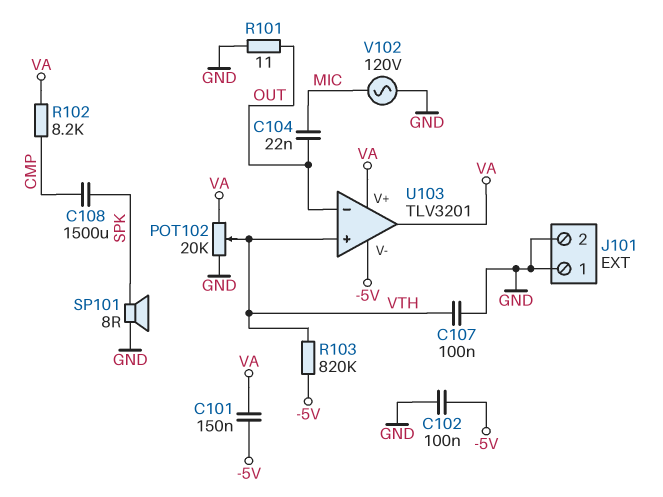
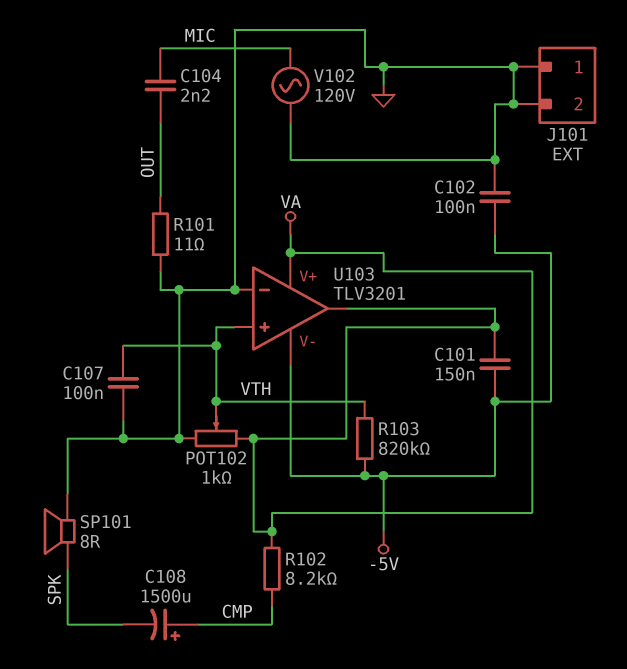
C104: 22nF (MIC, OUT) -> 2.2nF (MIC, OUT)
C108: 1500uF (CMP, SPK) -> 1500uF (plus CMP, minus SPK)
POT102: 20k (GND, VA, wiper VTH) -> 1k (GND, VA, wiper VTH)
U103 pin in-: OUT -> GND

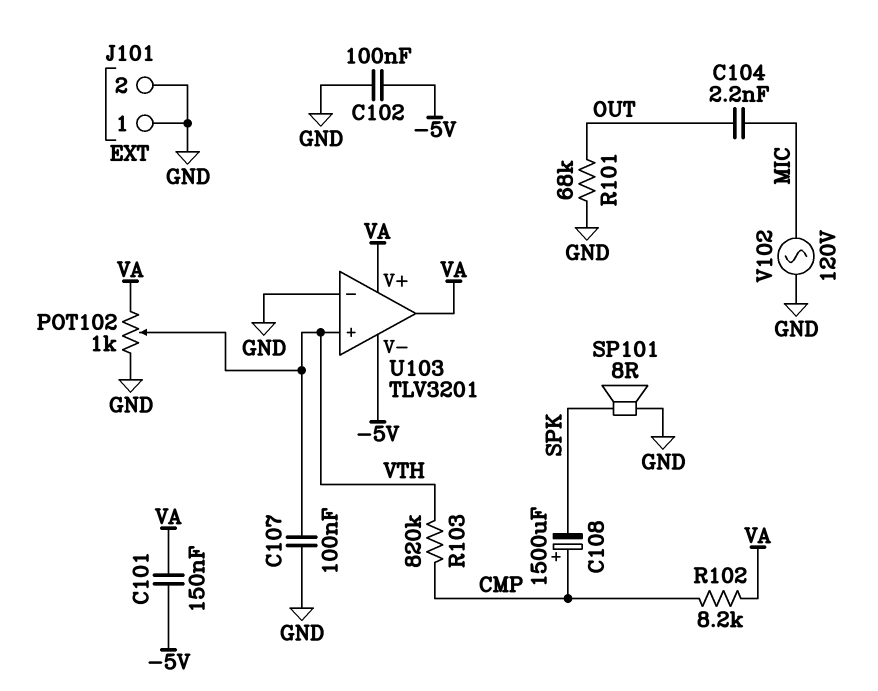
R101: 11 (GND, OUT) -> 68k (GND, OUT)
R103: 820k (-5V, VTH) -> 820k (CMP, VTH)

